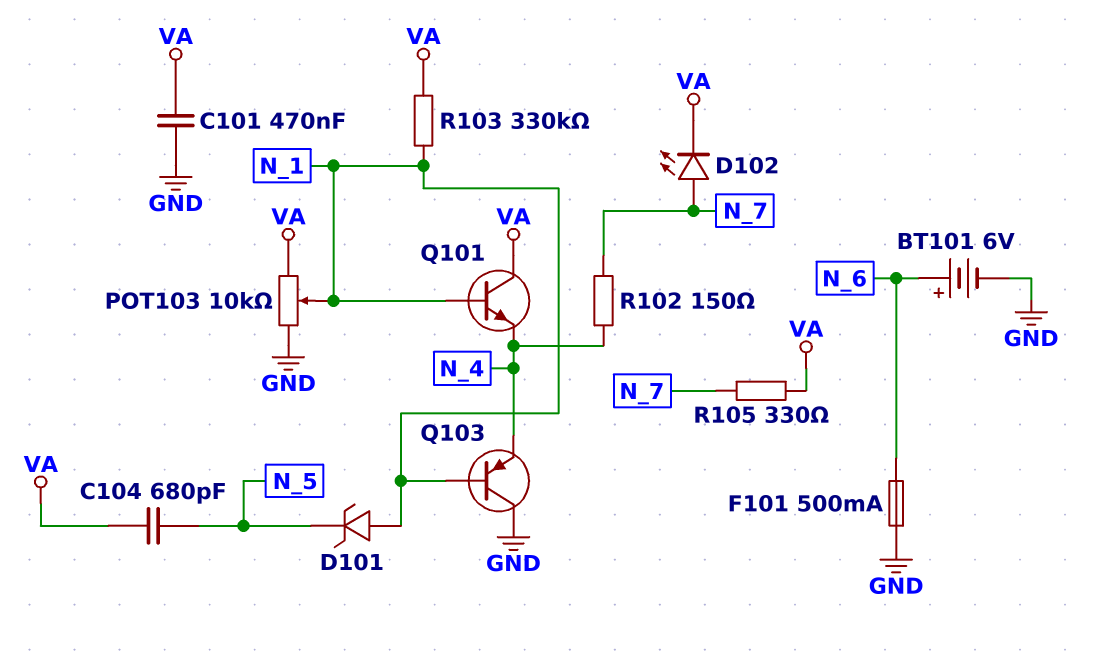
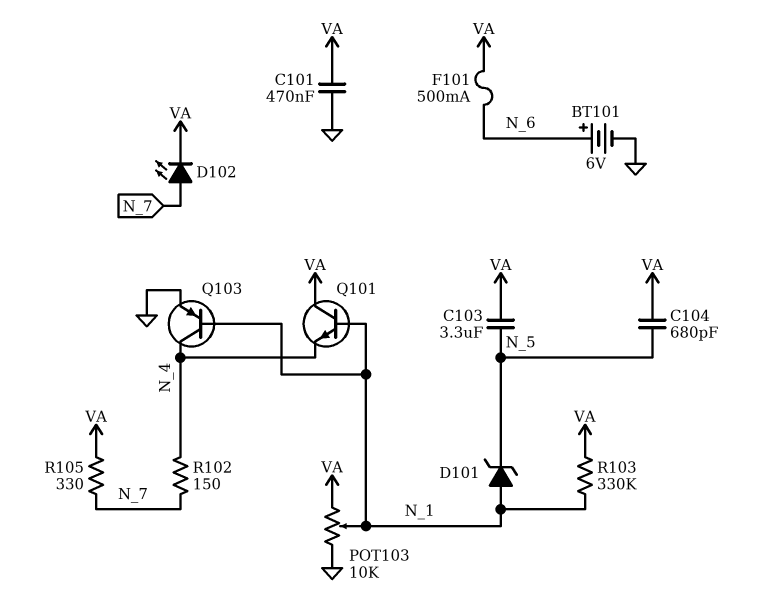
C103: none -> 3.3uF (N_5, VA)
F101: 500mA (GND, N_6) -> 500mA (N_6, VA)
Q103: PNP (B N_1, C GND, E N_4) -> PNP (B N_1, C N_4, E GND)

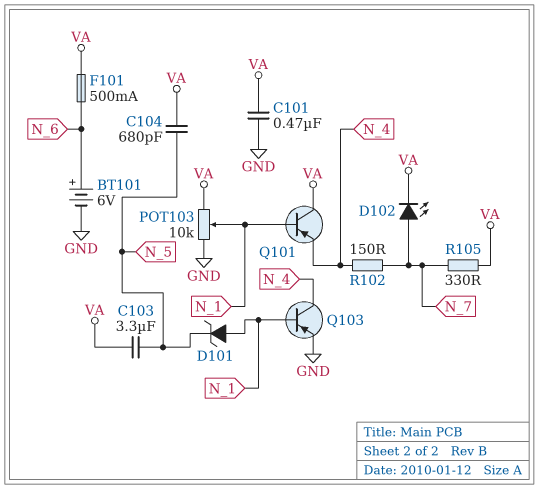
Q101: NPN (B N_1, C VA, E N_4) -> PNP (B N_1, C VA, E N_4)
R103: 330k (N_1, VA) -> none

